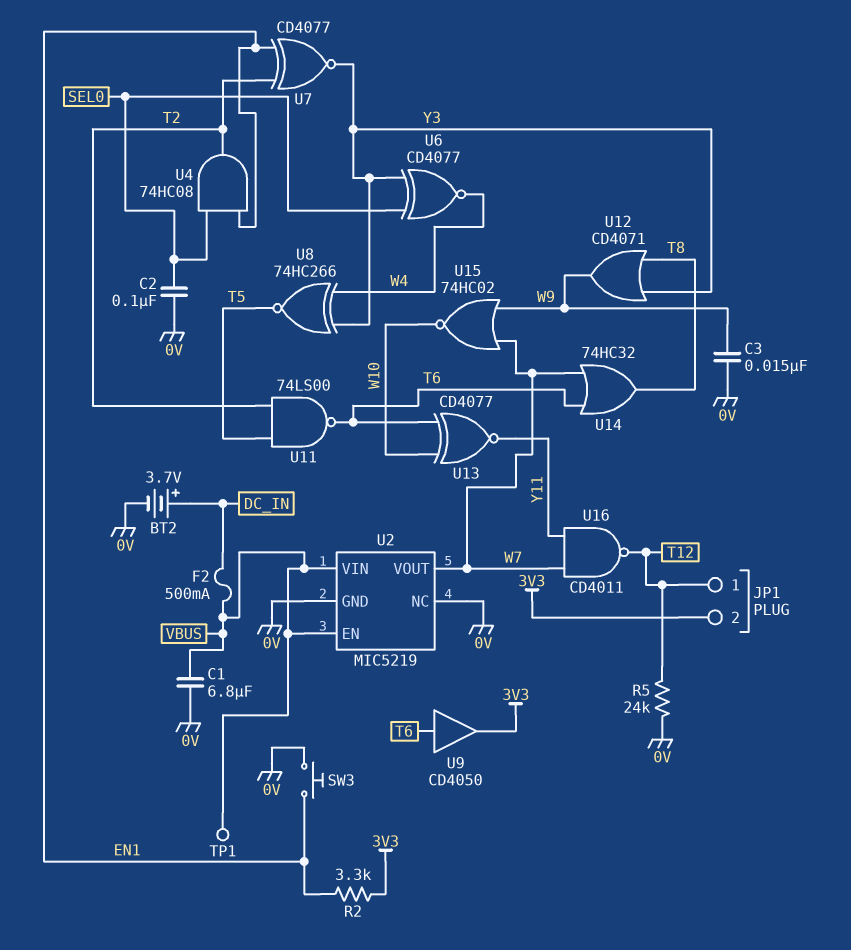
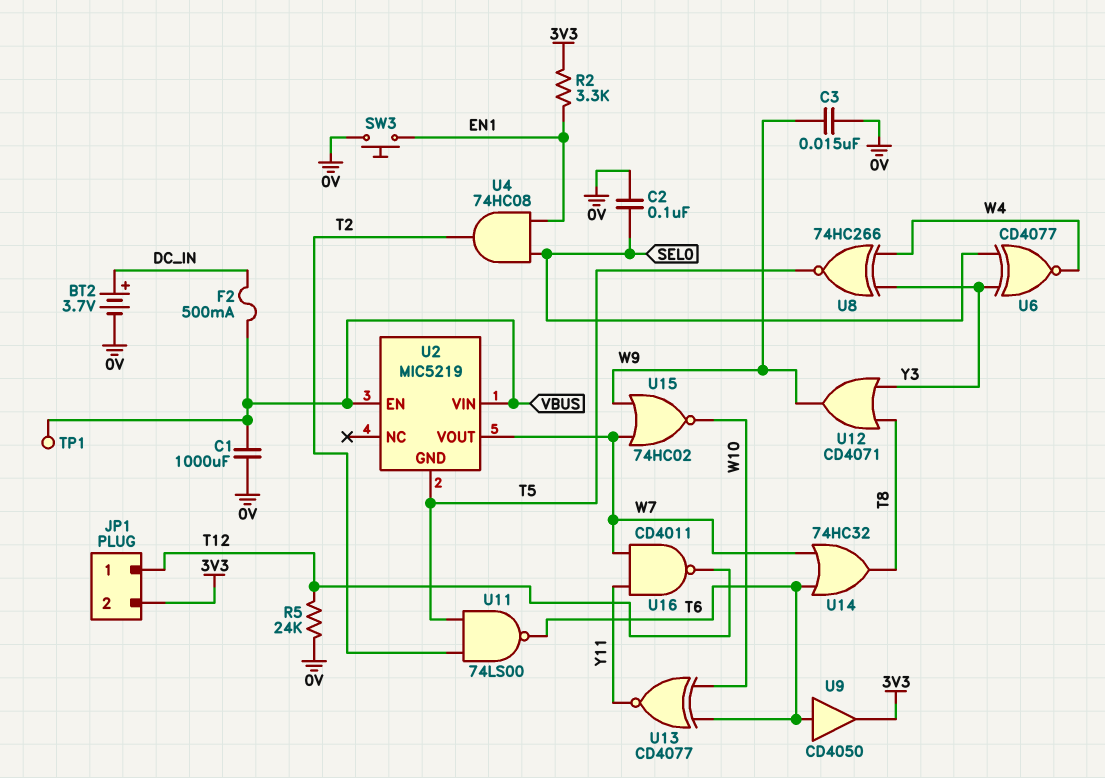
C1: 6.8uF (0V, VBUS) -> 1000uF (0V, VBUS)
U2 pin GND: 0V -> T5
U2 pin NC: 0V -> none
U7: XNOR CD4077 (in EN1, in T2, out Y3) -> none

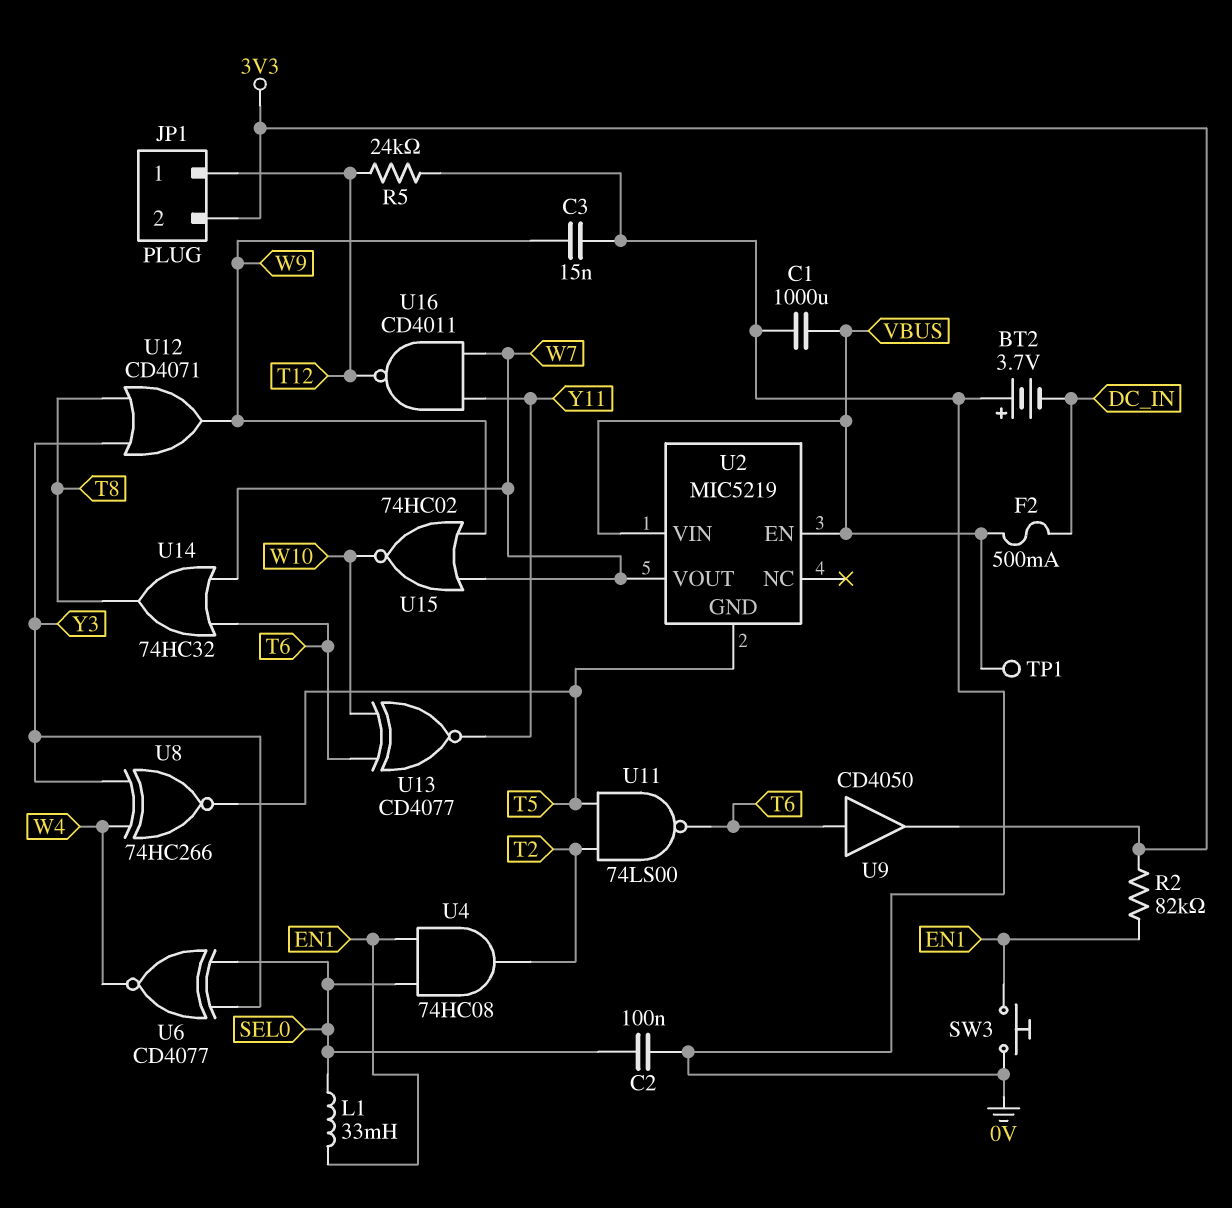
BT2: 3.7V (plus DC_IN, minus 0V) -> 3.7V (plus 0V, minus DC_IN)
L1: none -> 33mH (EN1, SEL0)
R2: 3.3k (3V3, EN1) -> 82k (3V3, EN1)

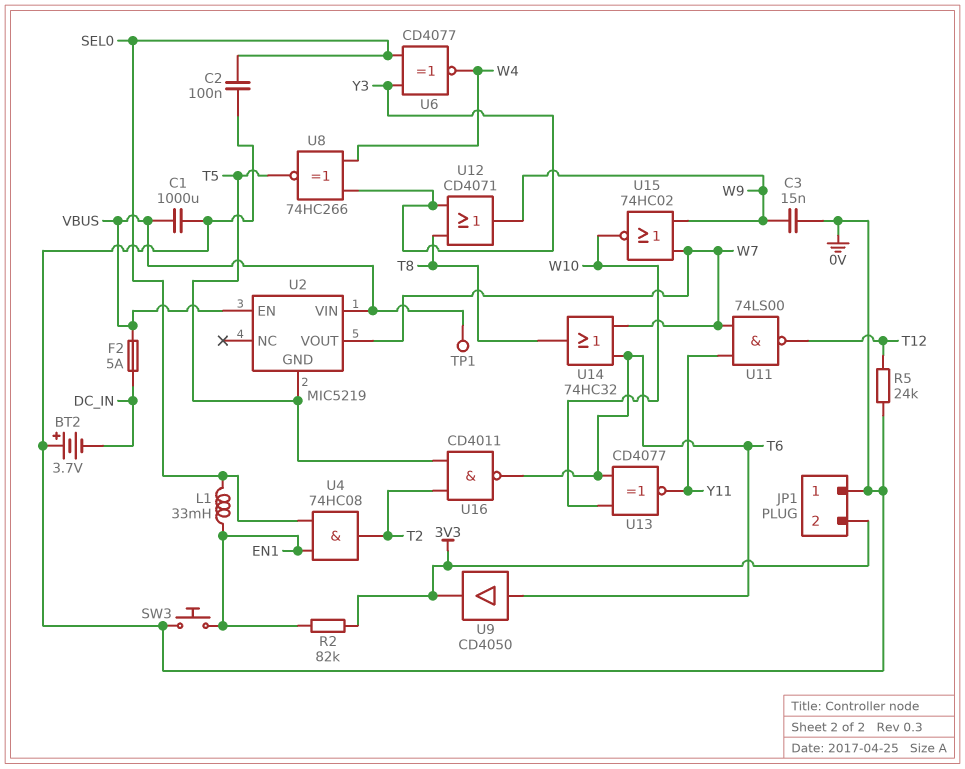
F2: 500mA (DC_IN, VBUS) -> 5A (DC_IN, VBUS)
JP1 pin 1: T12 -> 0V
U11: NAND 74LS00 (in T2, in T5, out T6) -> NAND 74LS00 (in W7, in Y11, out T12)
U16: NAND CD4011 (in W7, in Y11, out T12) -> NAND CD4011 (in T2, in T5, out T6)

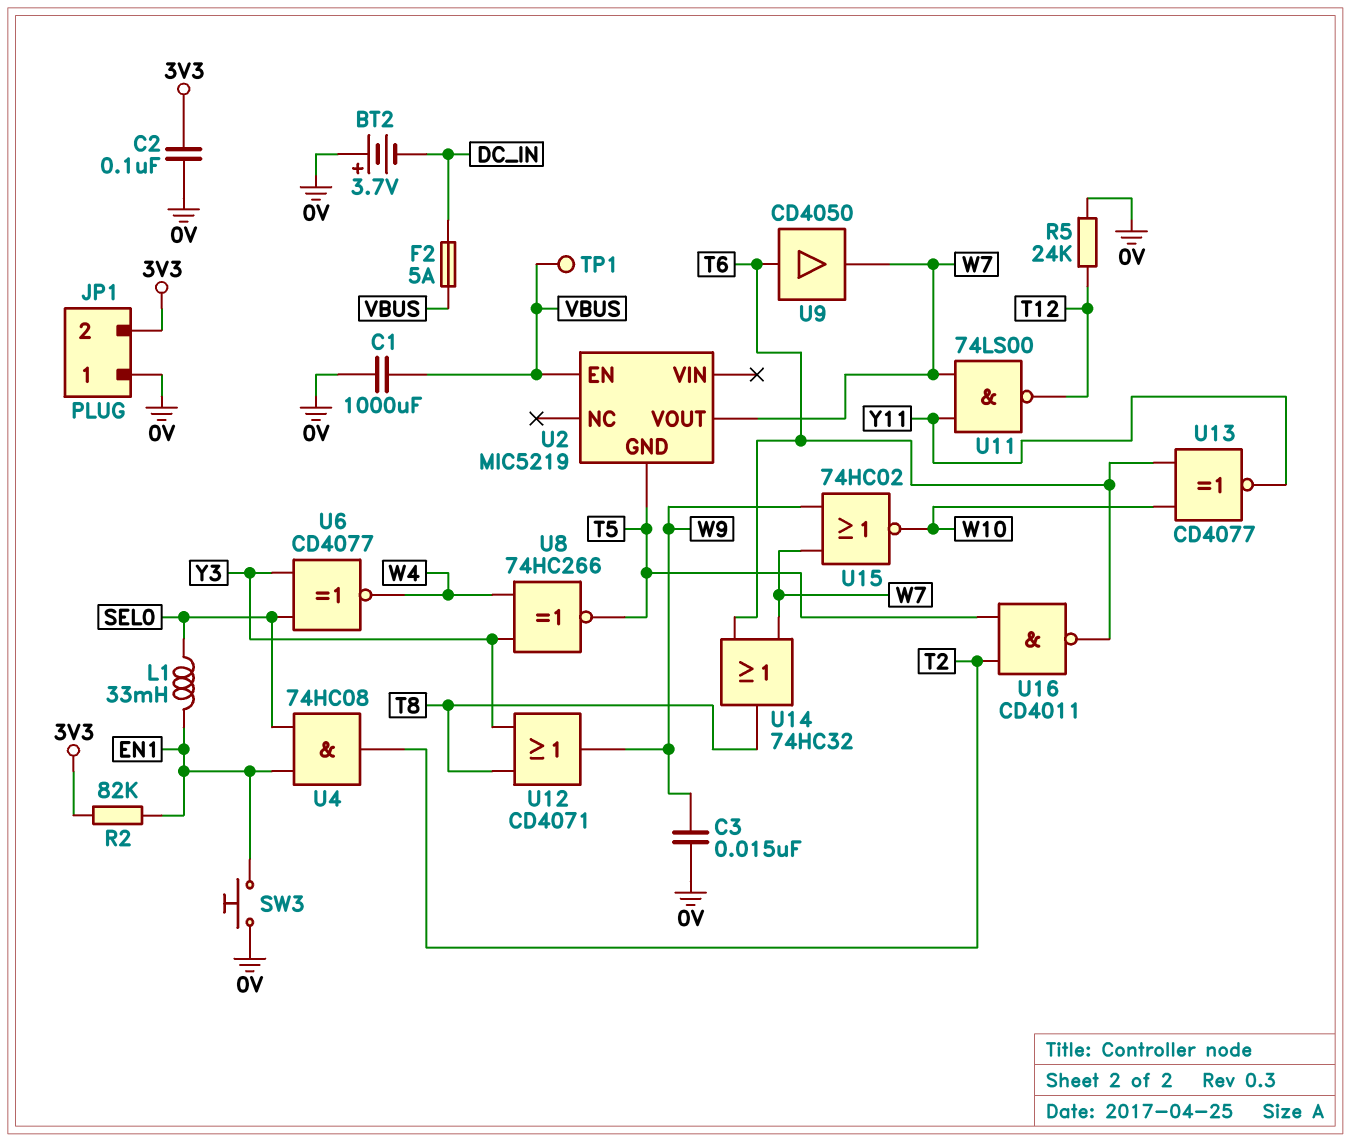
C2: 100nF (0V, SEL0) -> 100nF (0V, 3V3)
U2 pin VIN: VBUS -> none
U9: buffer CD4050 (in T6, out 3V3) -> buffer CD4050 (in T6, out W7)

